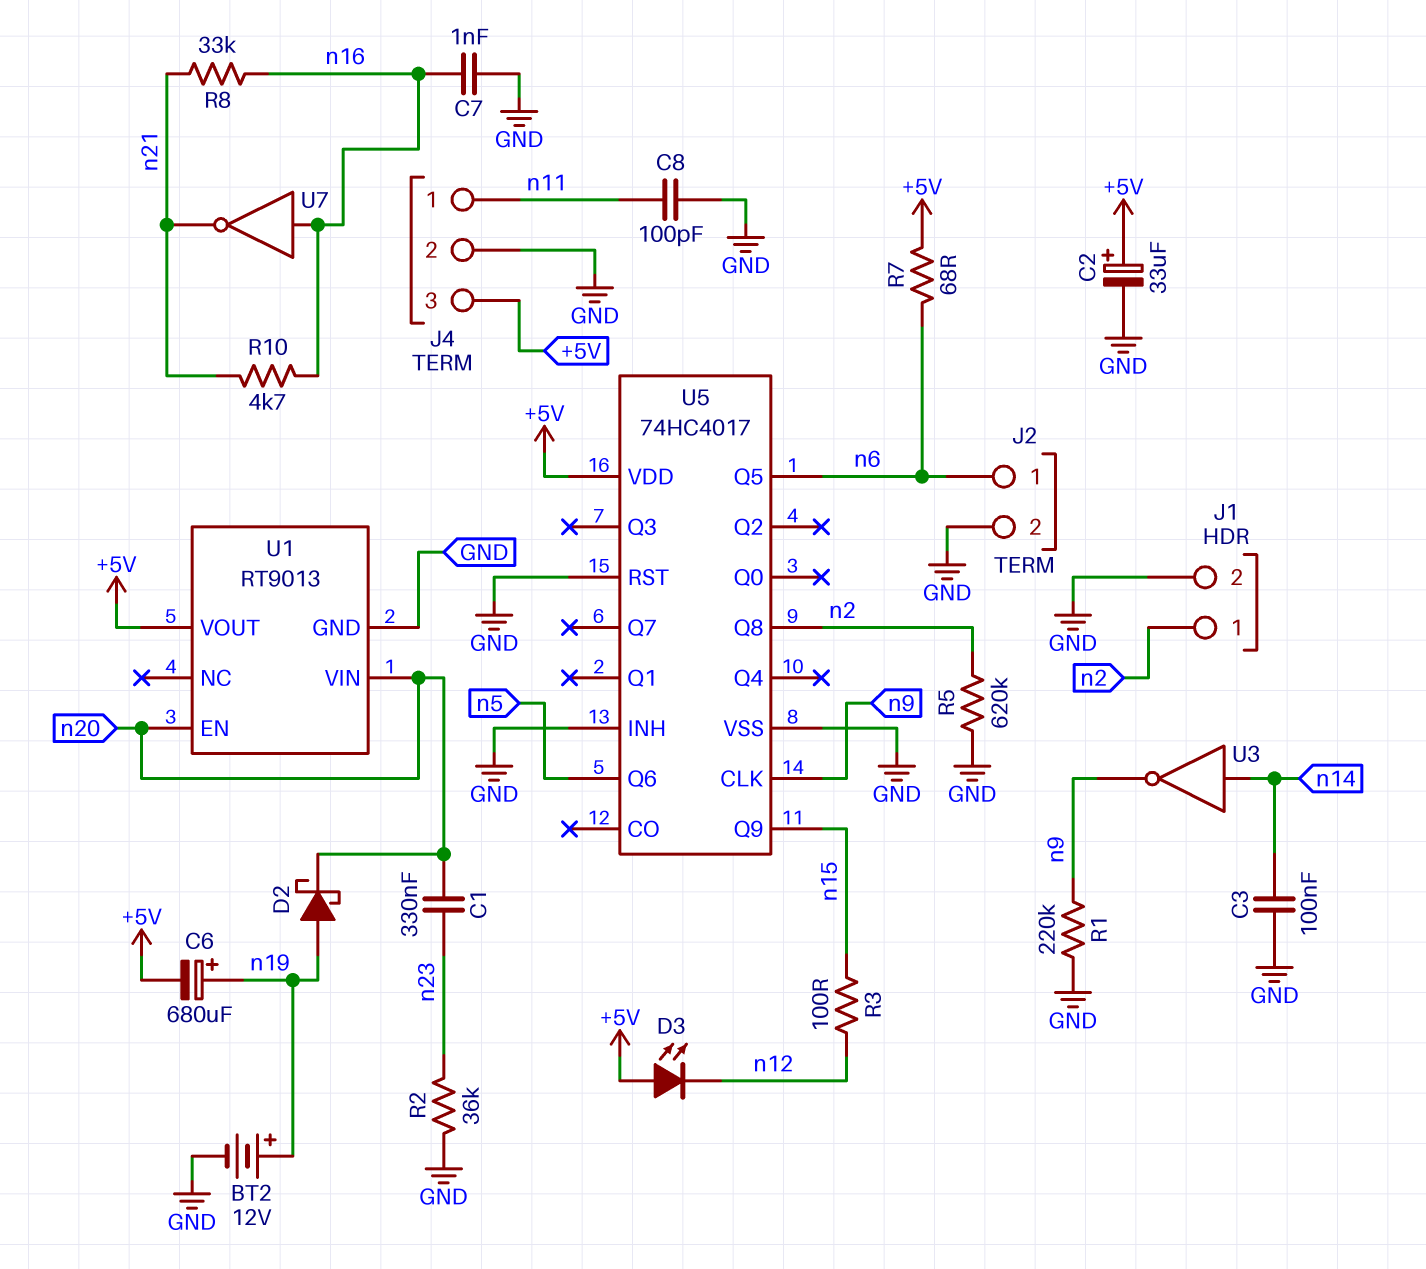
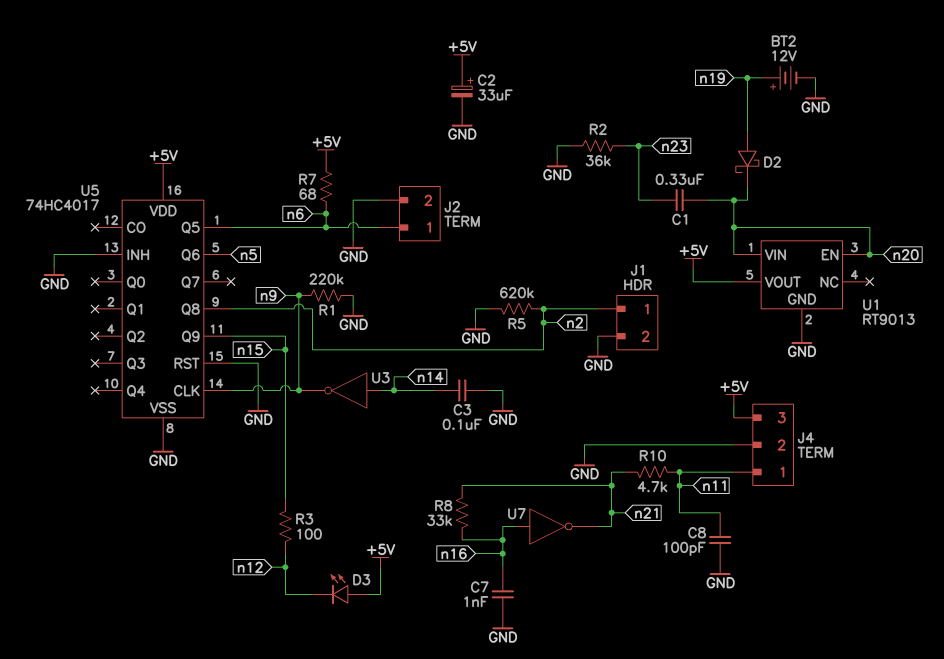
C6: 680uF (plus n19, minus +5V) -> none
R10: 4.7k (n16, n21) -> 4.7k (n11, n21)

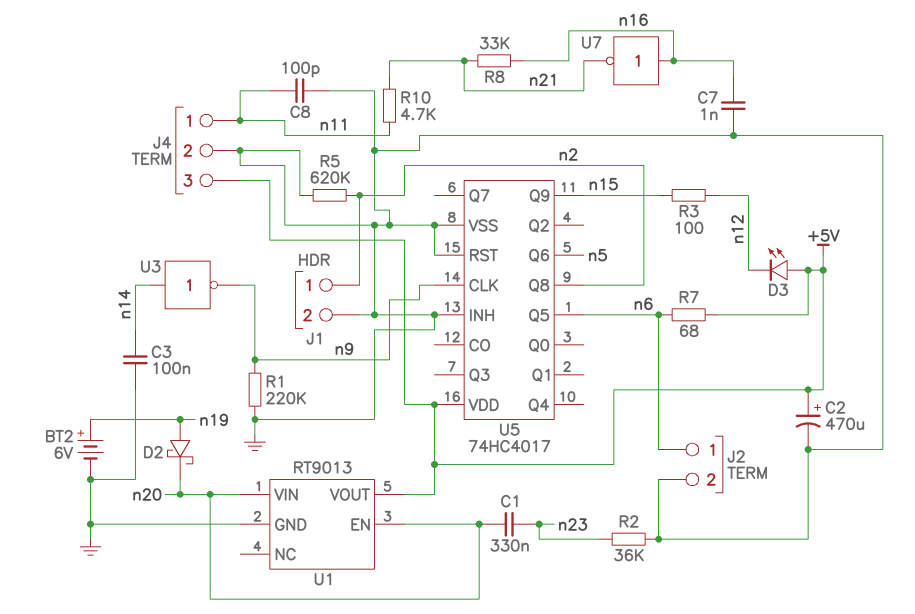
BT2: 12V (plus n19, minus GND) -> 6V (plus n19, minus GND)
C2: 33uF (plus +5V, minus GND) -> 470uF (plus +5V, minus GND)

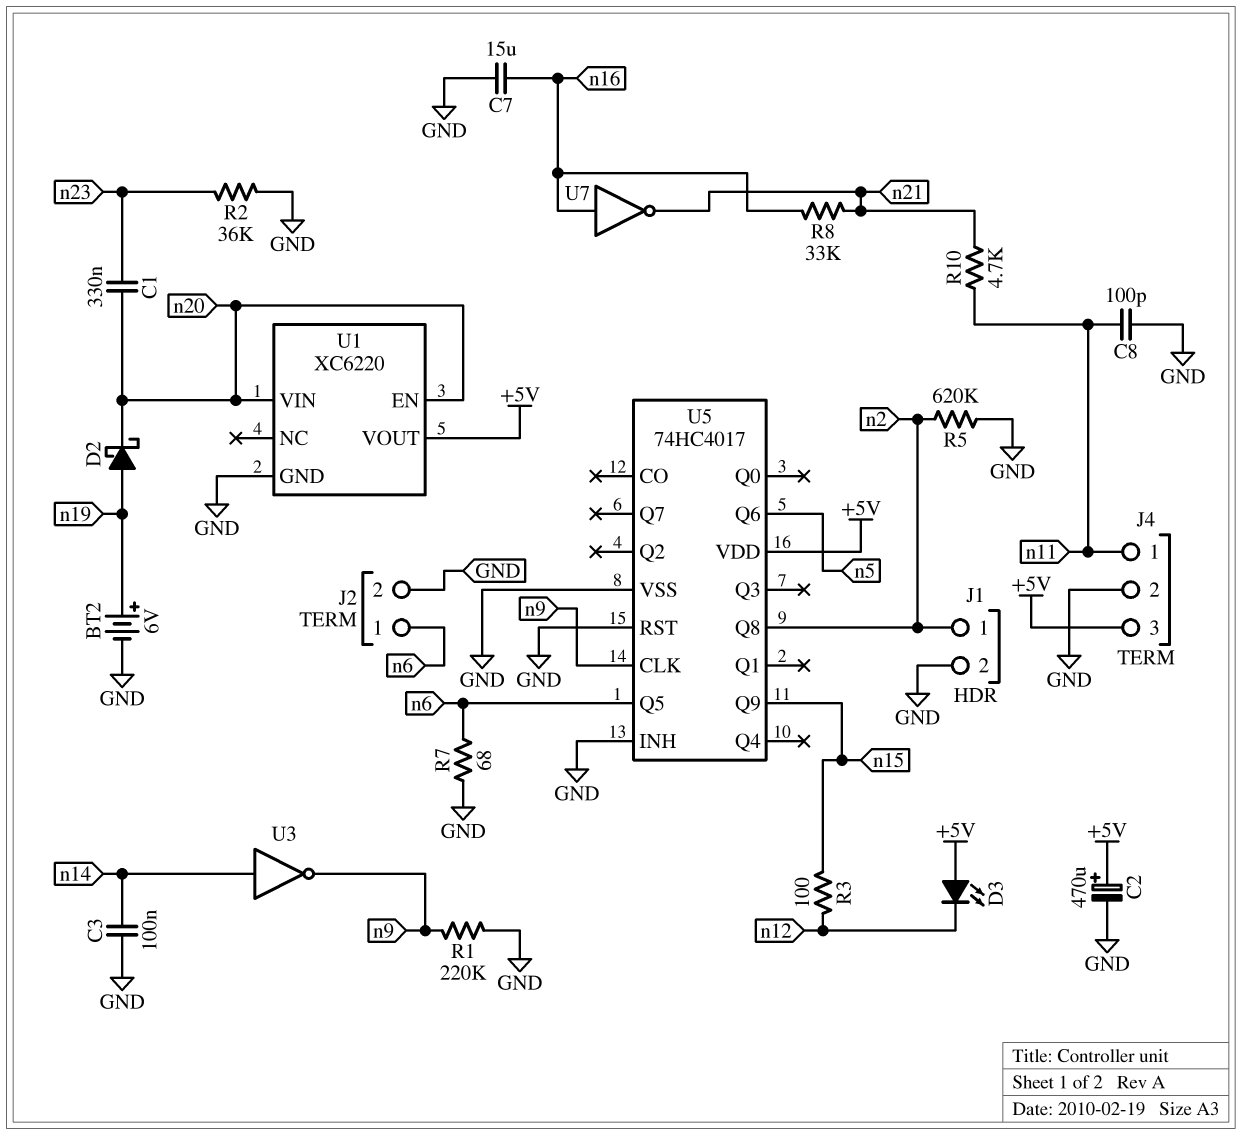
C7: 1nF (GND, n16) -> 15uF (GND, n16)
R7: 68 (+5V, n6) -> 68 (GND, n6)
U1: RT9013 -> XC6220

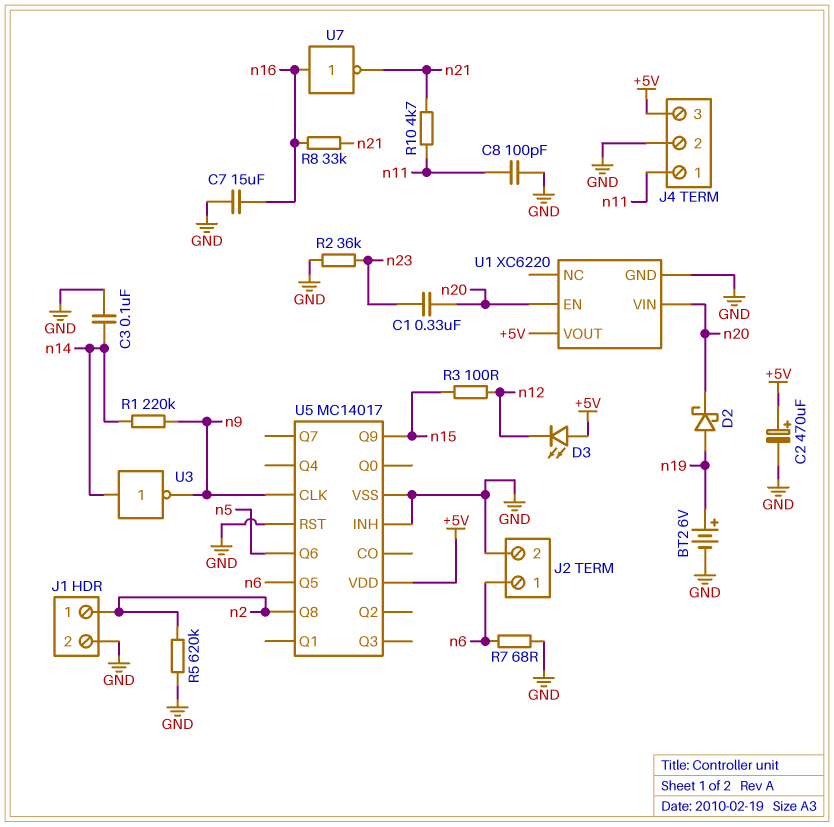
R1: 220k (GND, n9) -> 220k (n9, n14)
U5: 74HC4017 -> MC14017

